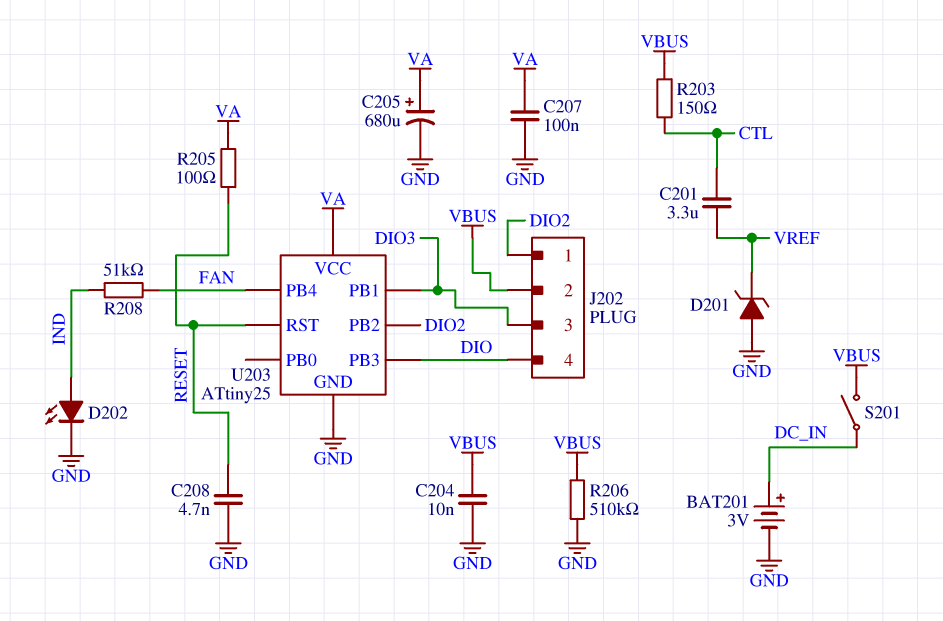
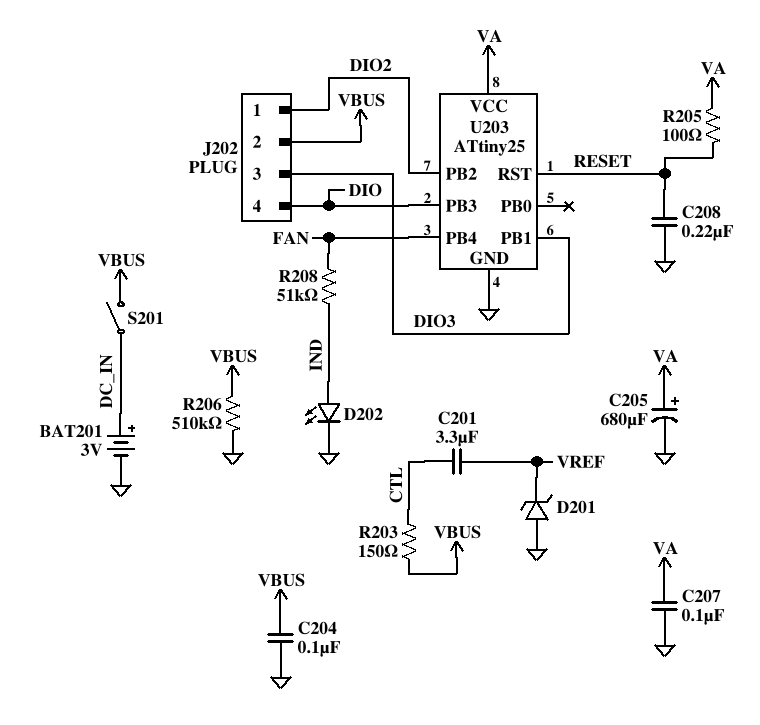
C204: 10nF (GND, VBUS) -> 100nF (GND, VBUS)
C208: 4.7nF (GND, RESET) -> 220nF (GND, RESET)

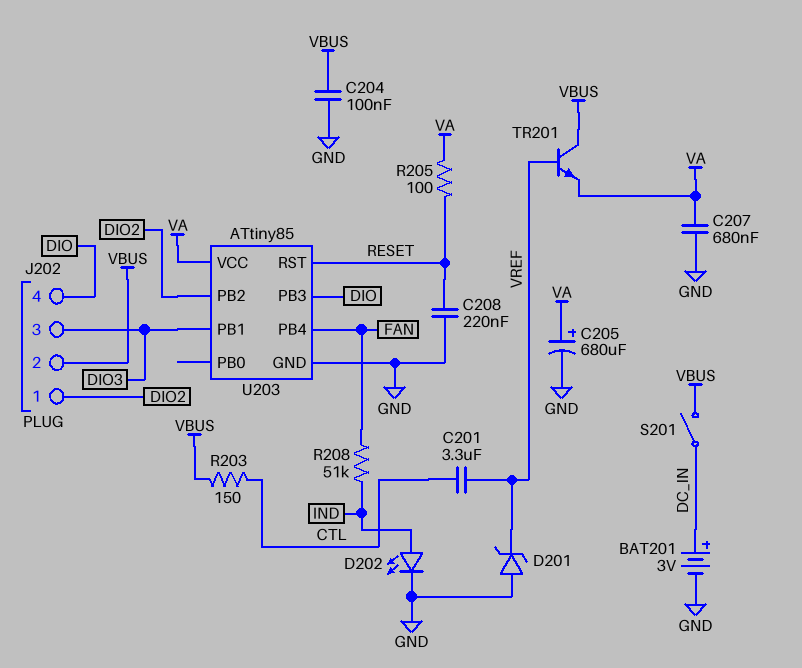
C207: 100nF (GND, VA) -> 680nF (GND, VA)
R206: 510k (GND, VBUS) -> none
TR201: none -> NPN (B VREF, C VBUS, E VA)
U203: ATtiny25 -> ATtiny85

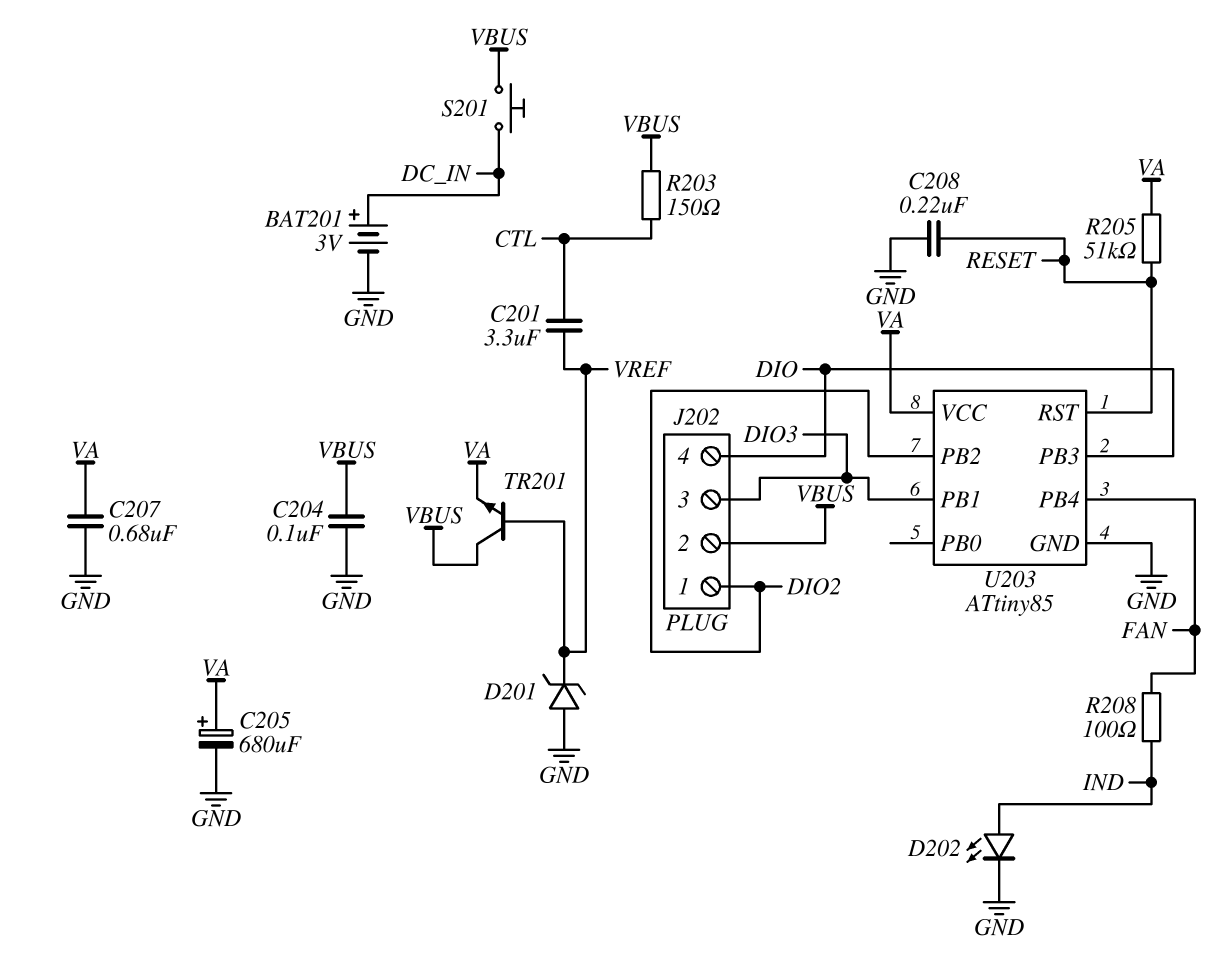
R205: 100 (RESET, VA) -> 51k (RESET, VA)
R208: 51k (FAN, IND) -> 100 (FAN, IND)
S201: switch (DC_IN, VBUS) -> button (DC_IN, VBUS)

